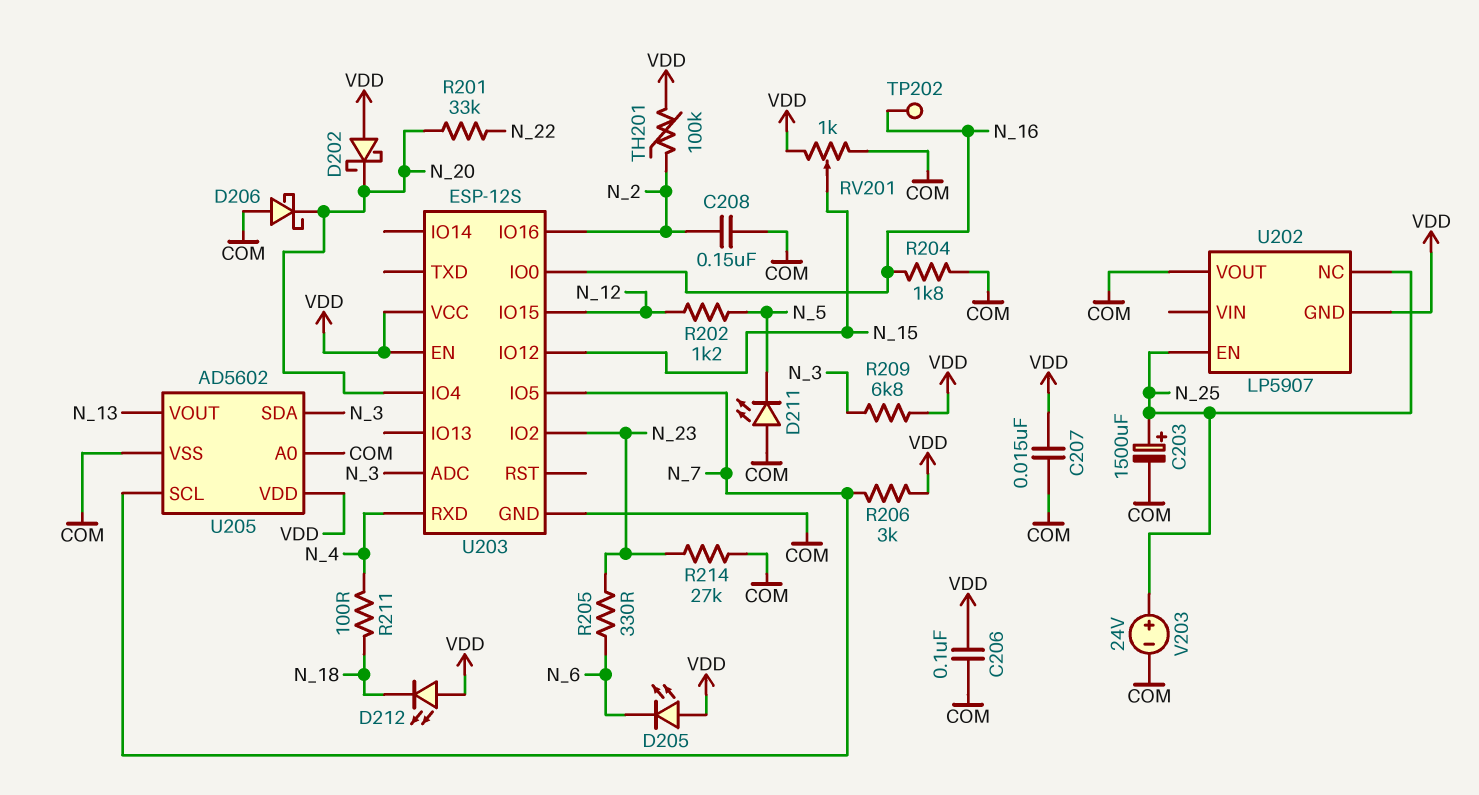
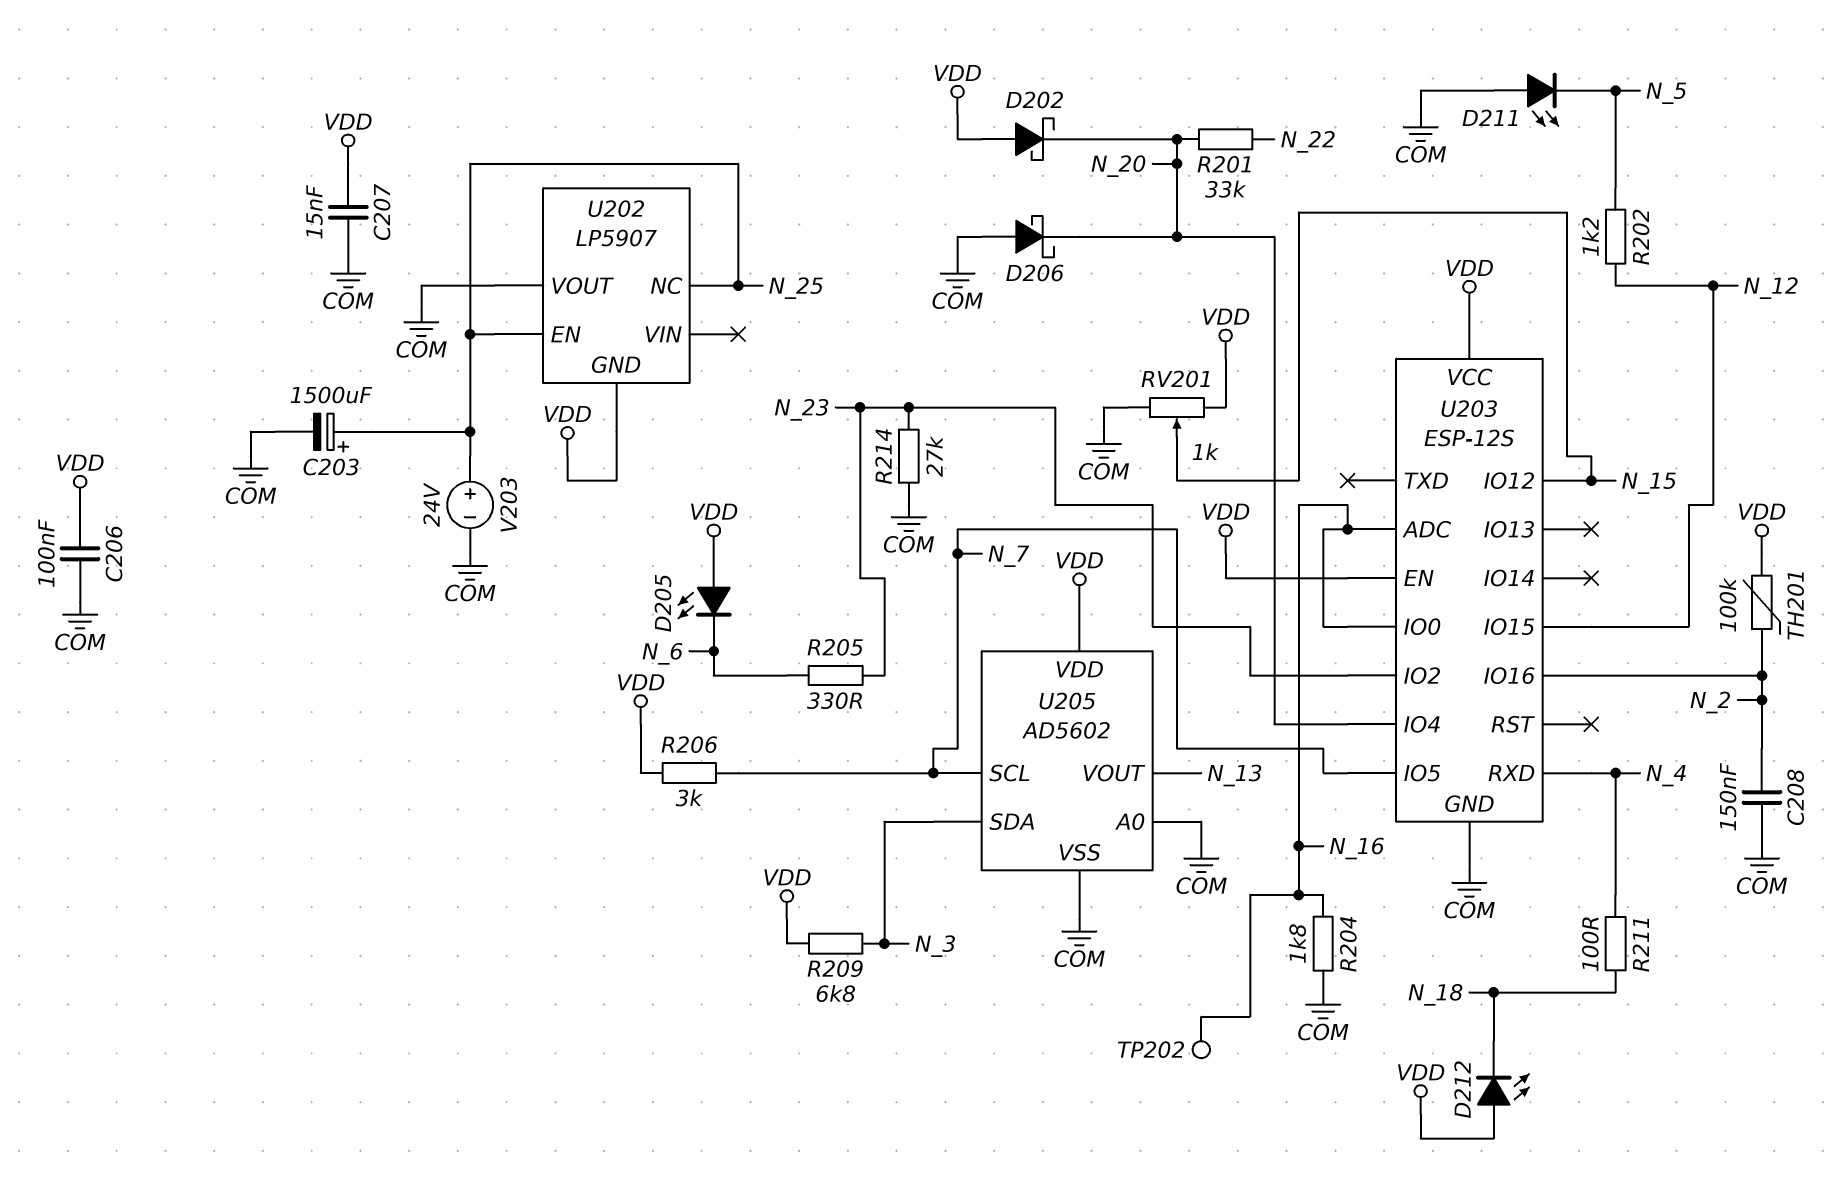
U203 pin ADC: N_3 -> N_16

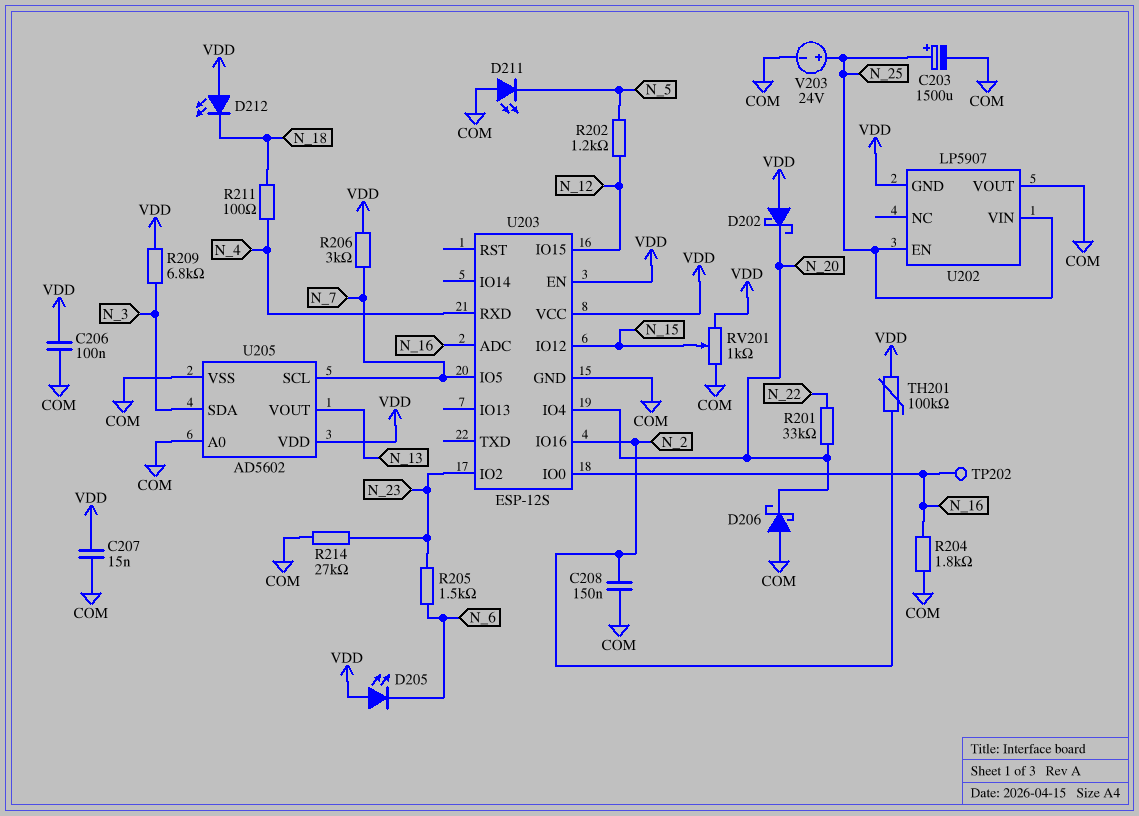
R205: 330 (N_6, N_23) -> 1.5k (N_6, N_23)
U202 pin NC: N_25 -> none
U202 pin VIN: none -> N_25

